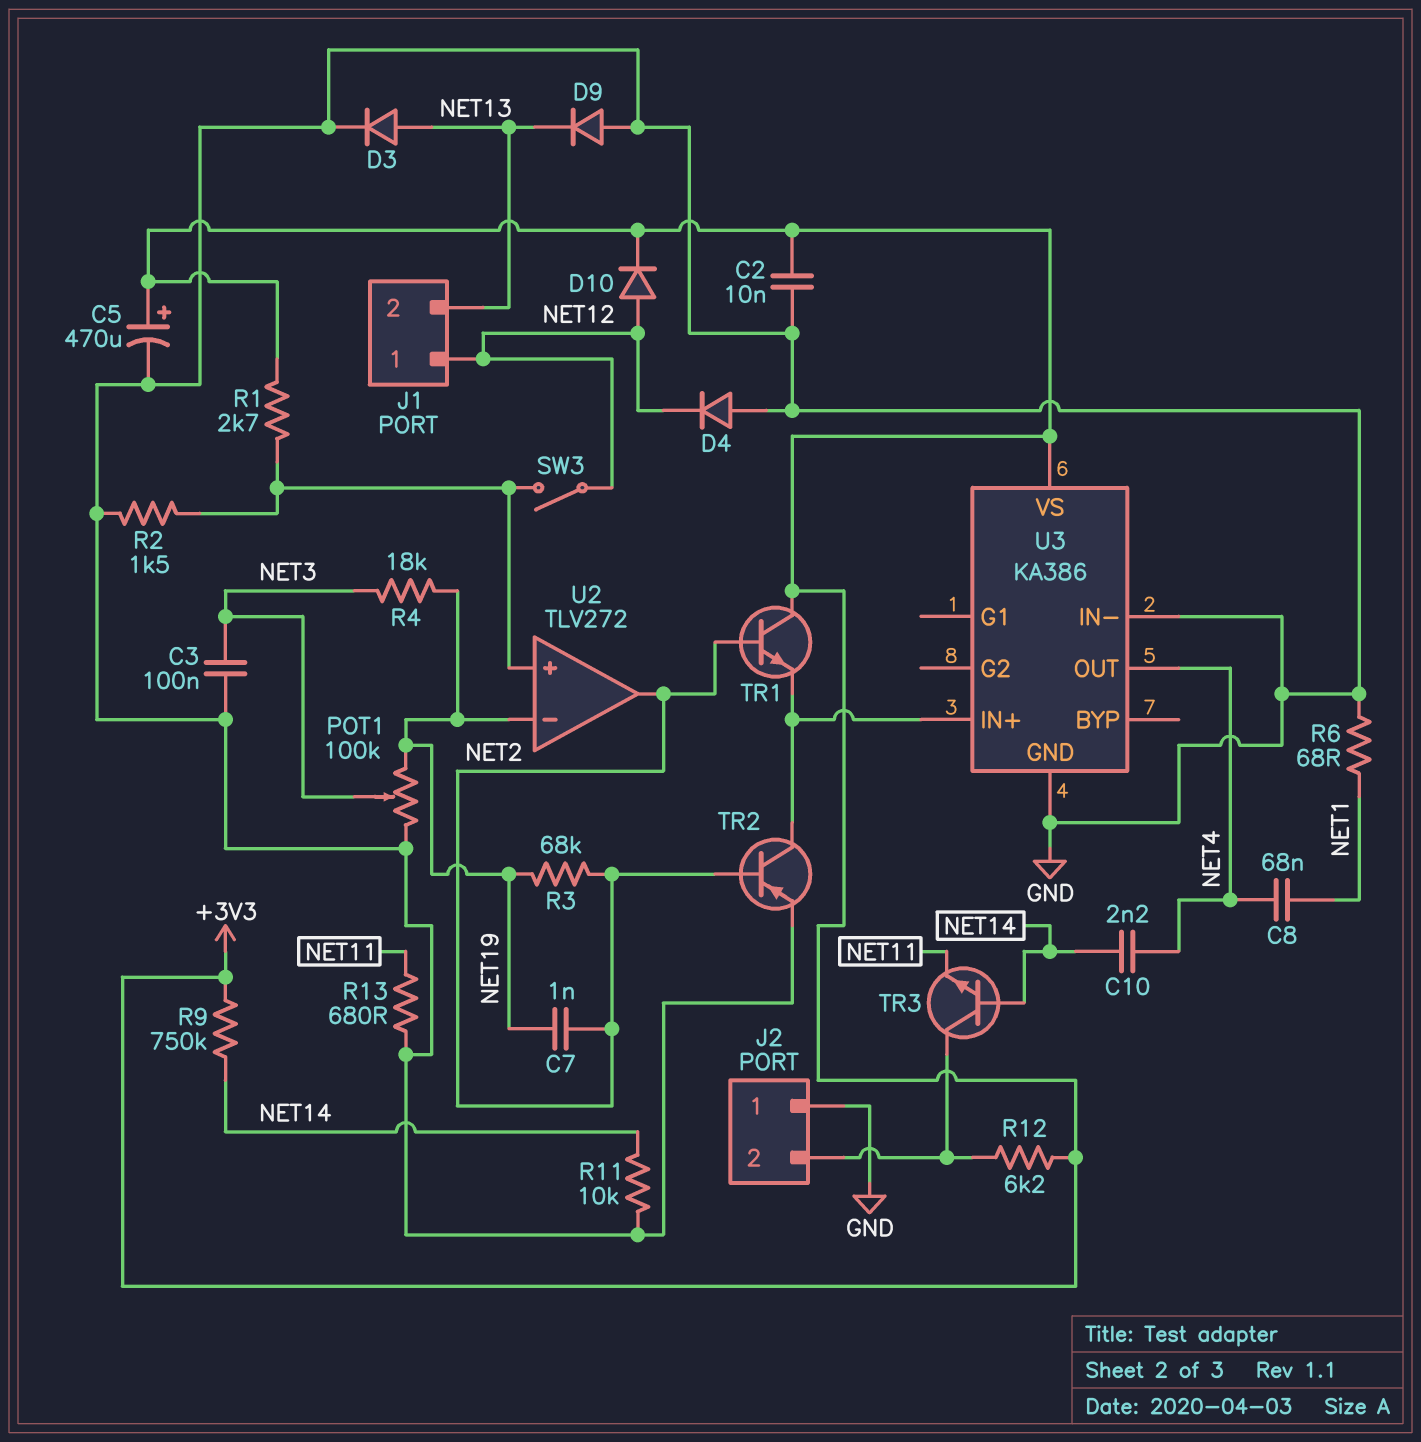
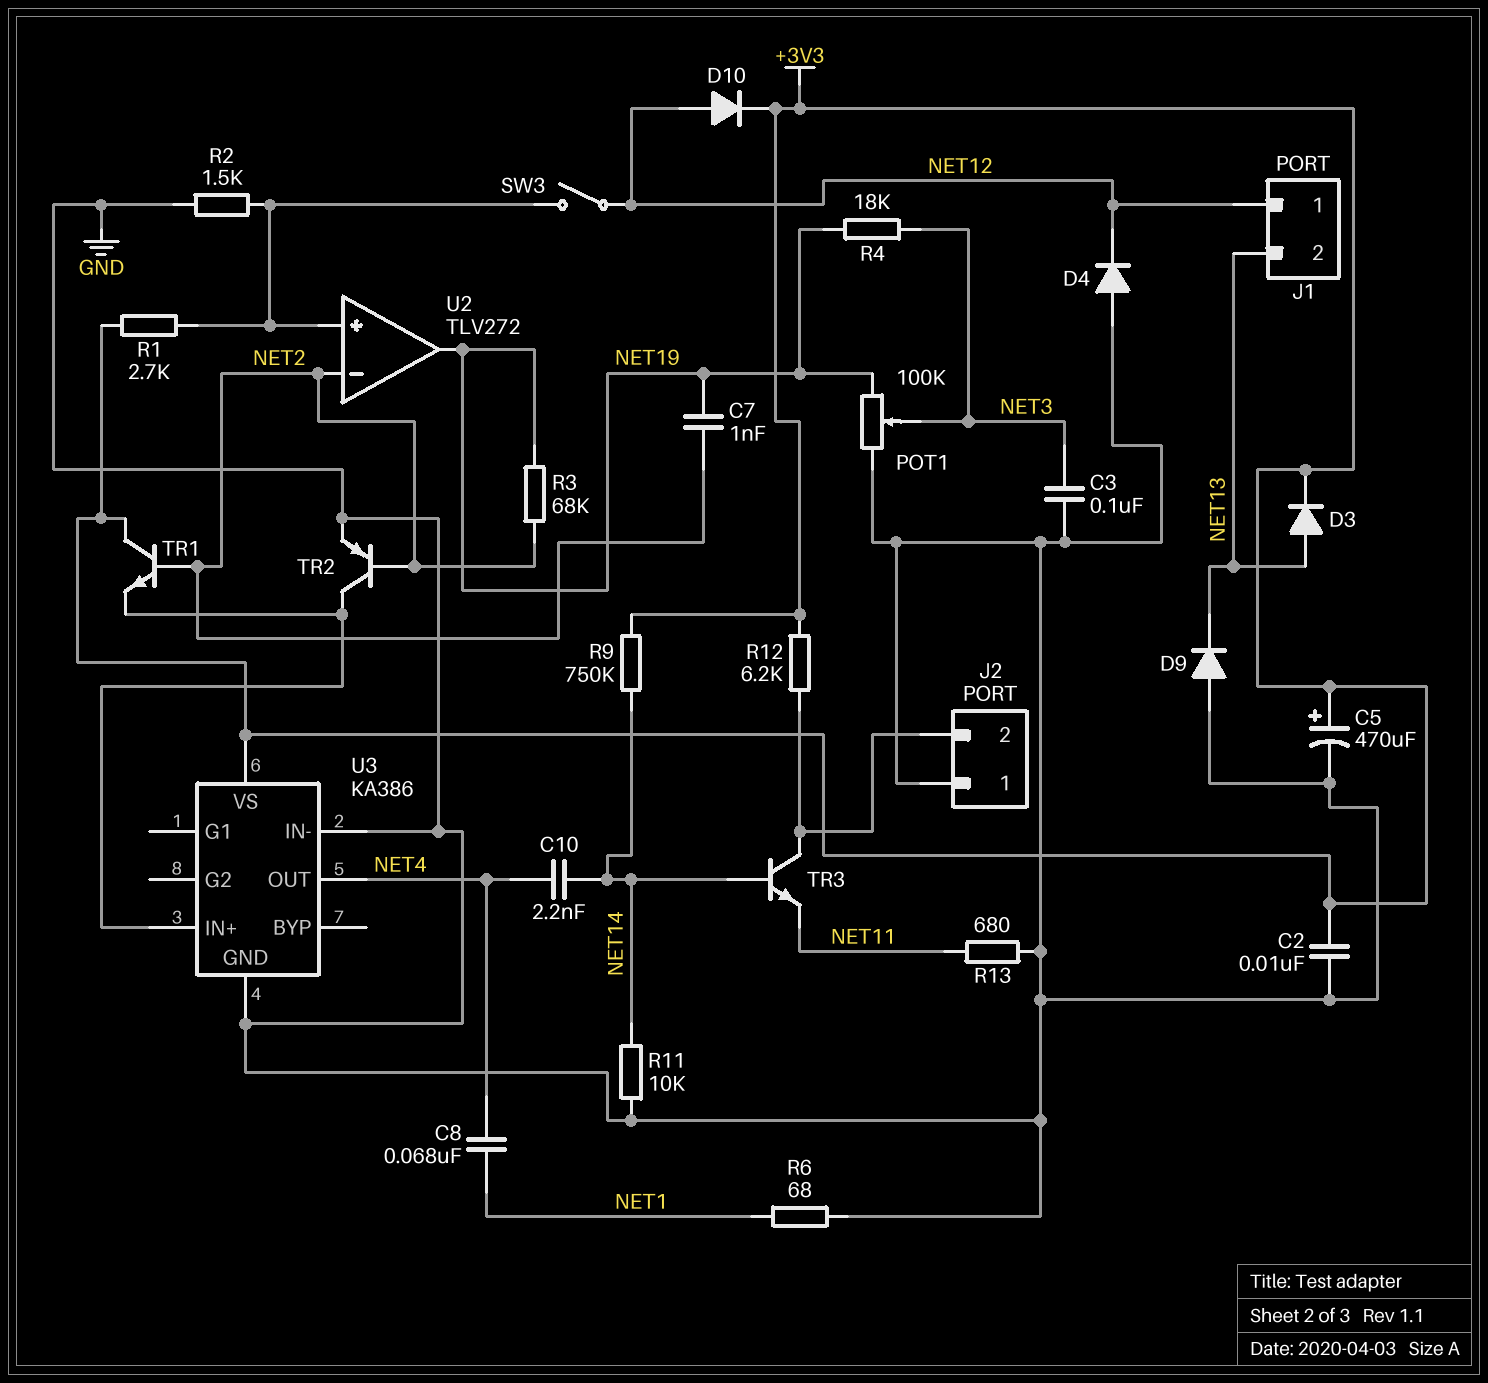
D3: diode (A NET13, K GND) -> diode (A NET13, K +3V3)
U2 pin in-: NET19 -> NET2
U2 pin out: NET2 -> NET19

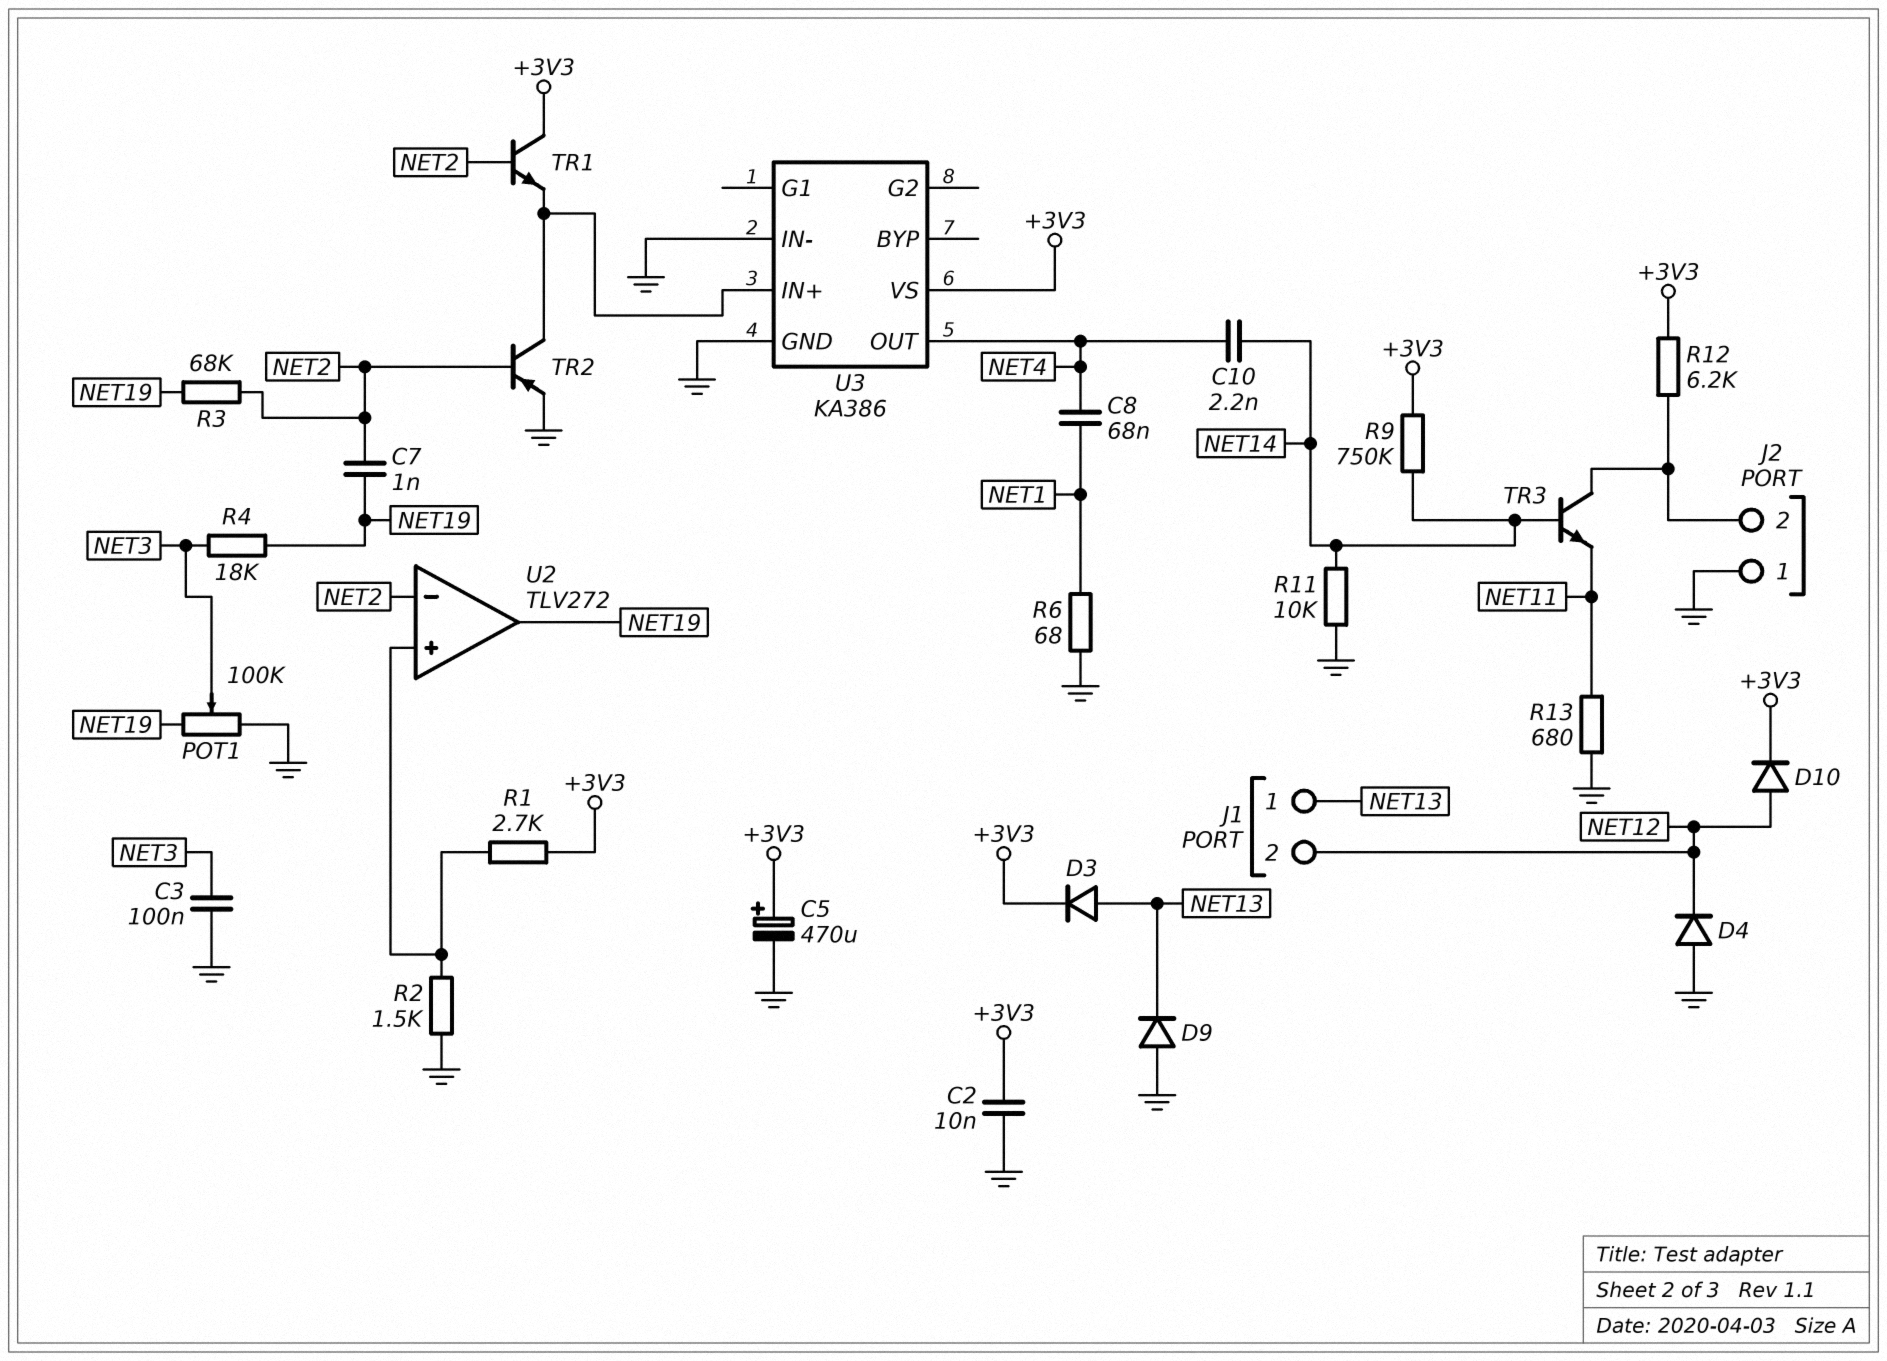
J1 pin 1: NET12 -> NET13
J1 pin 2: NET13 -> NET12
SW3: switch (NET12, U2/in+) -> none

